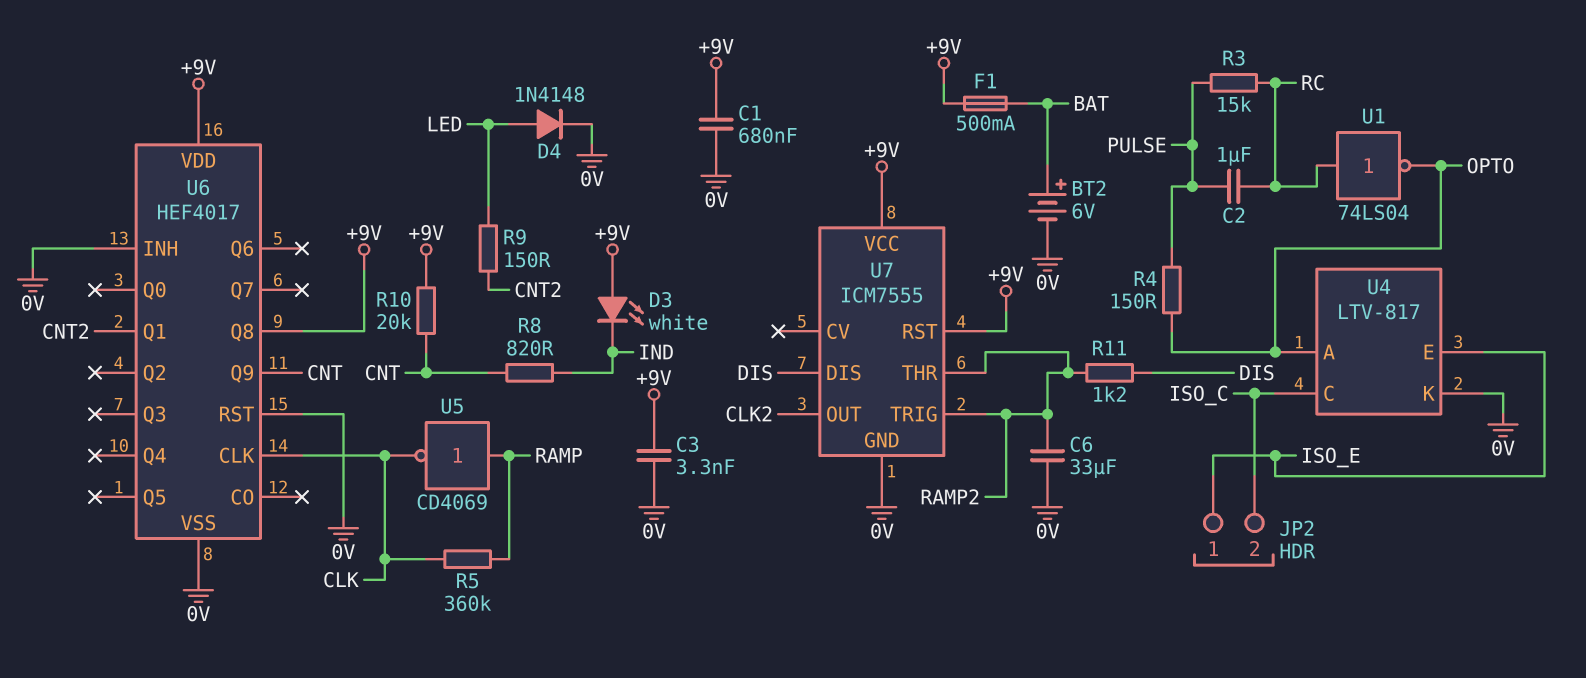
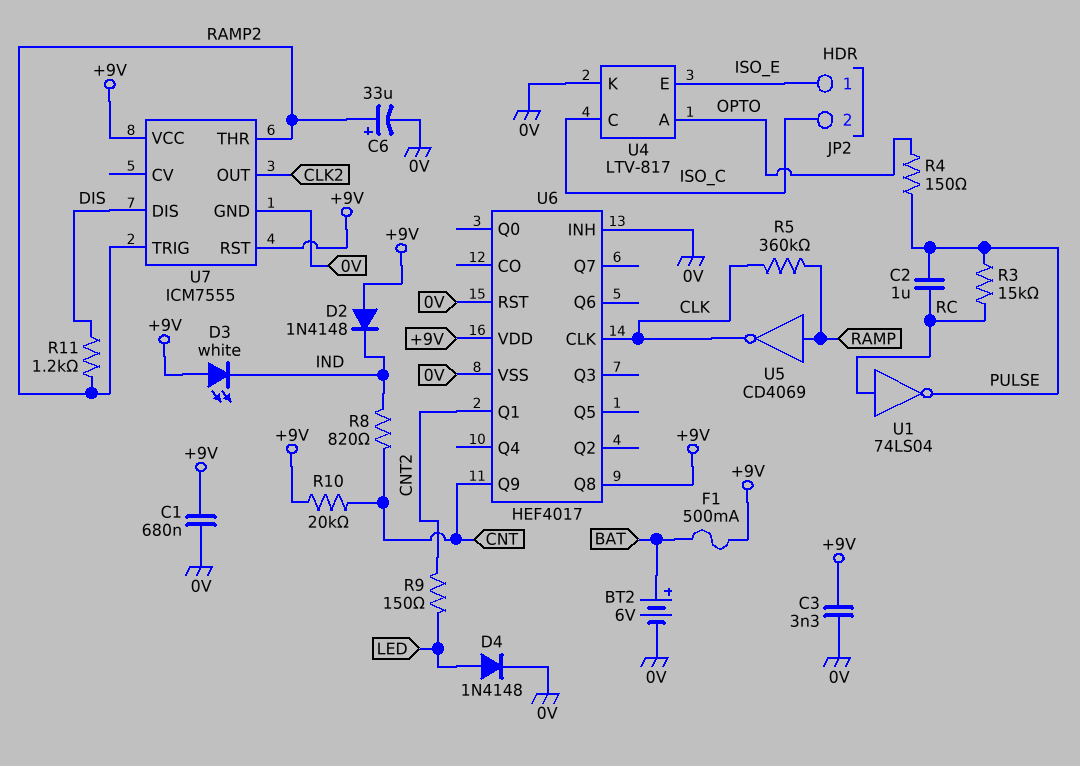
C6: 33uF (0V, RAMP2) -> 33uF (plus RAMP2, minus 0V)
D2: none -> diode 1N4148 (A +9V, K IND)
U1: NOT 74LS04 (in RC, out OPTO) -> NOT 74LS04 (in RC, out PULSE)

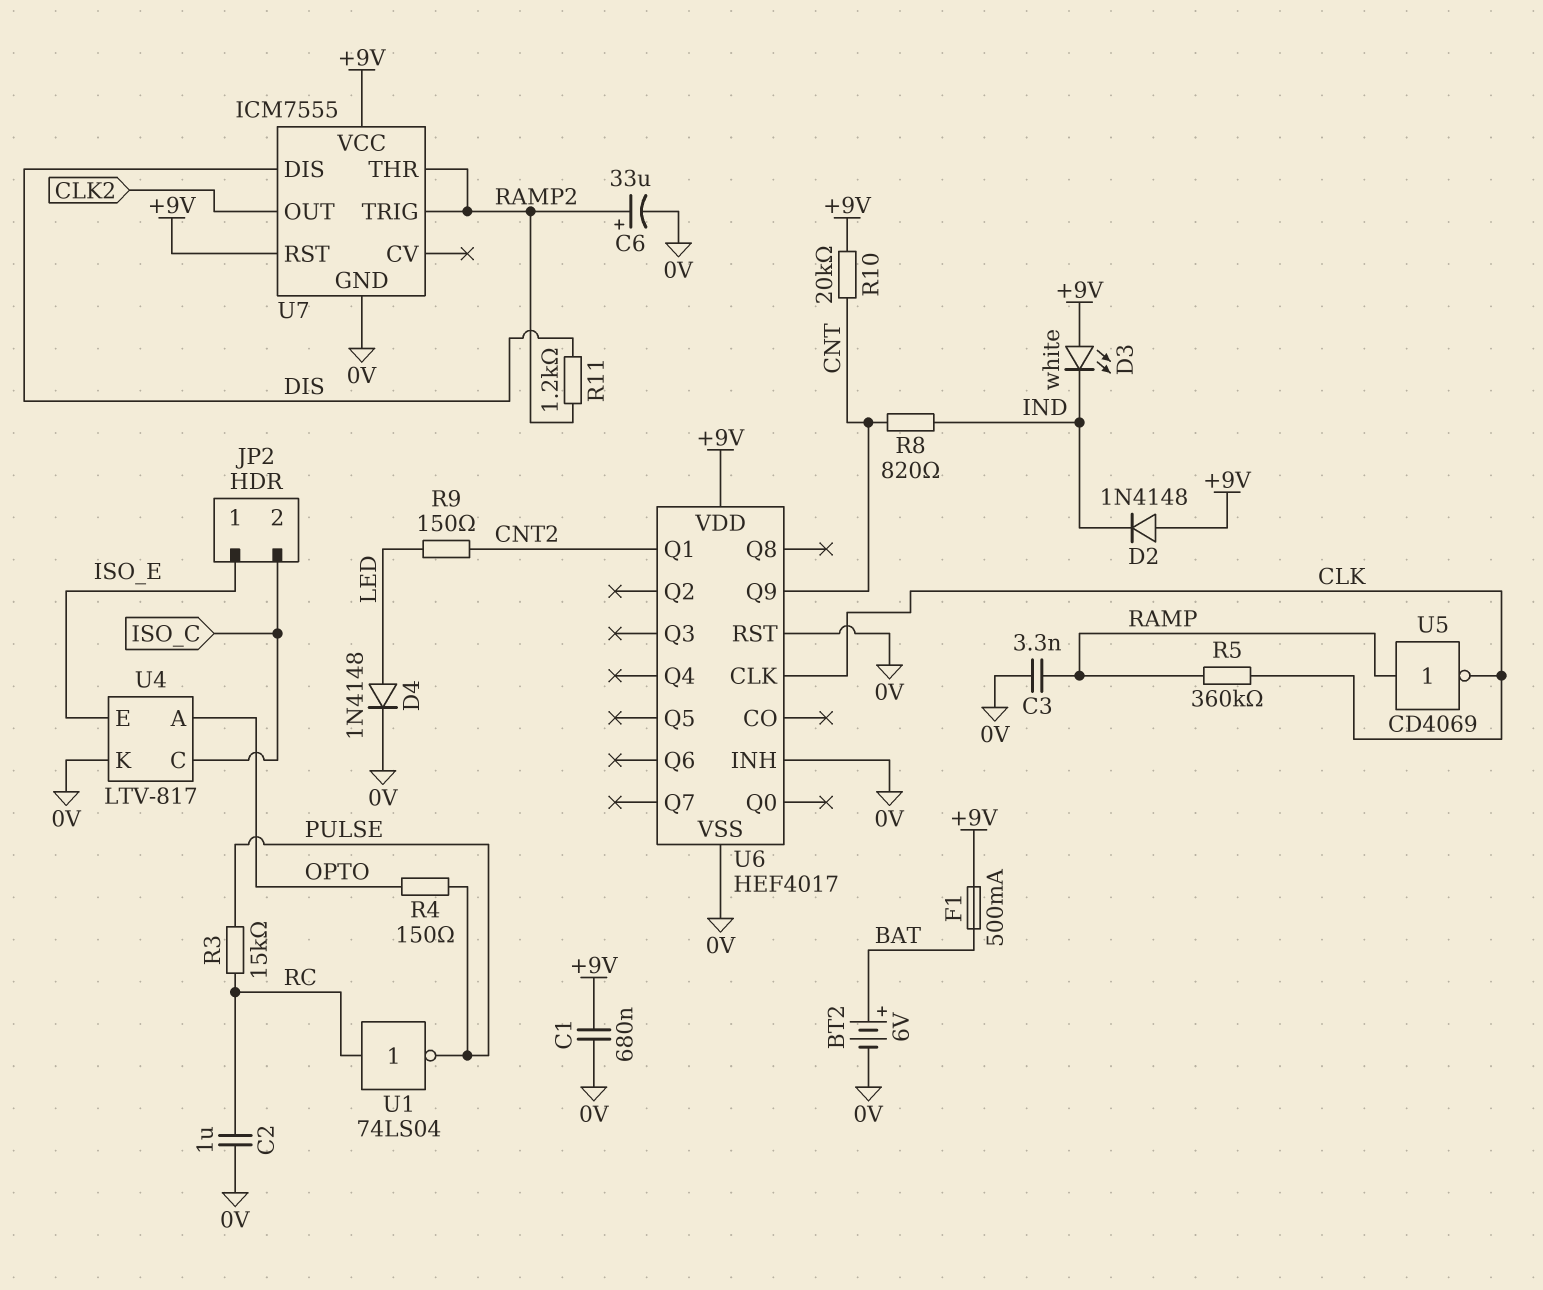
C2: 1uF (PULSE, RC) -> 1uF (0V, RC)
C3: 3.3nF (+9V, 0V) -> 3.3nF (0V, RAMP)
U6 pin Q8: +9V -> none

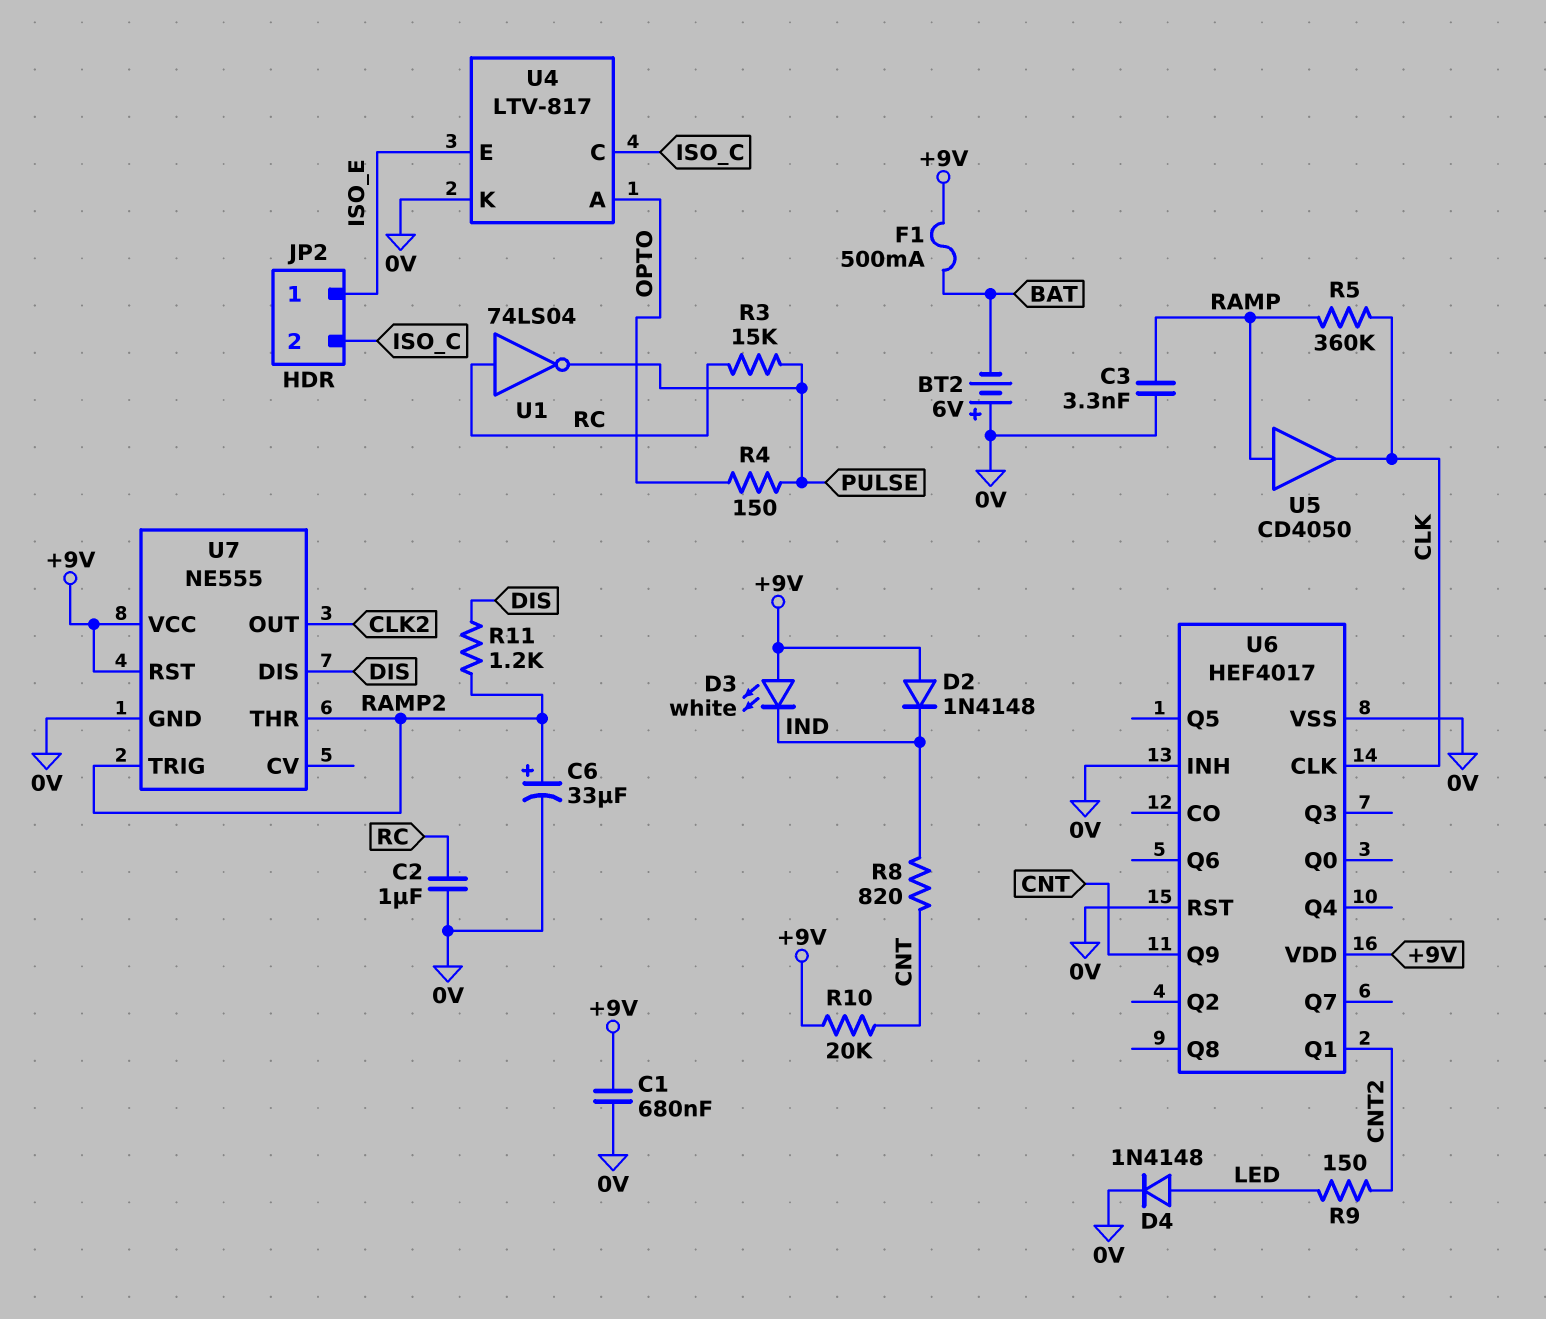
BT2: 6V (plus BAT, minus 0V) -> 6V (plus 0V, minus BAT)
U5: NOT CD4069 (in RAMP, out CLK) -> buffer CD4050 (in RAMP, out CLK)
U7: ICM7555 -> NE555

